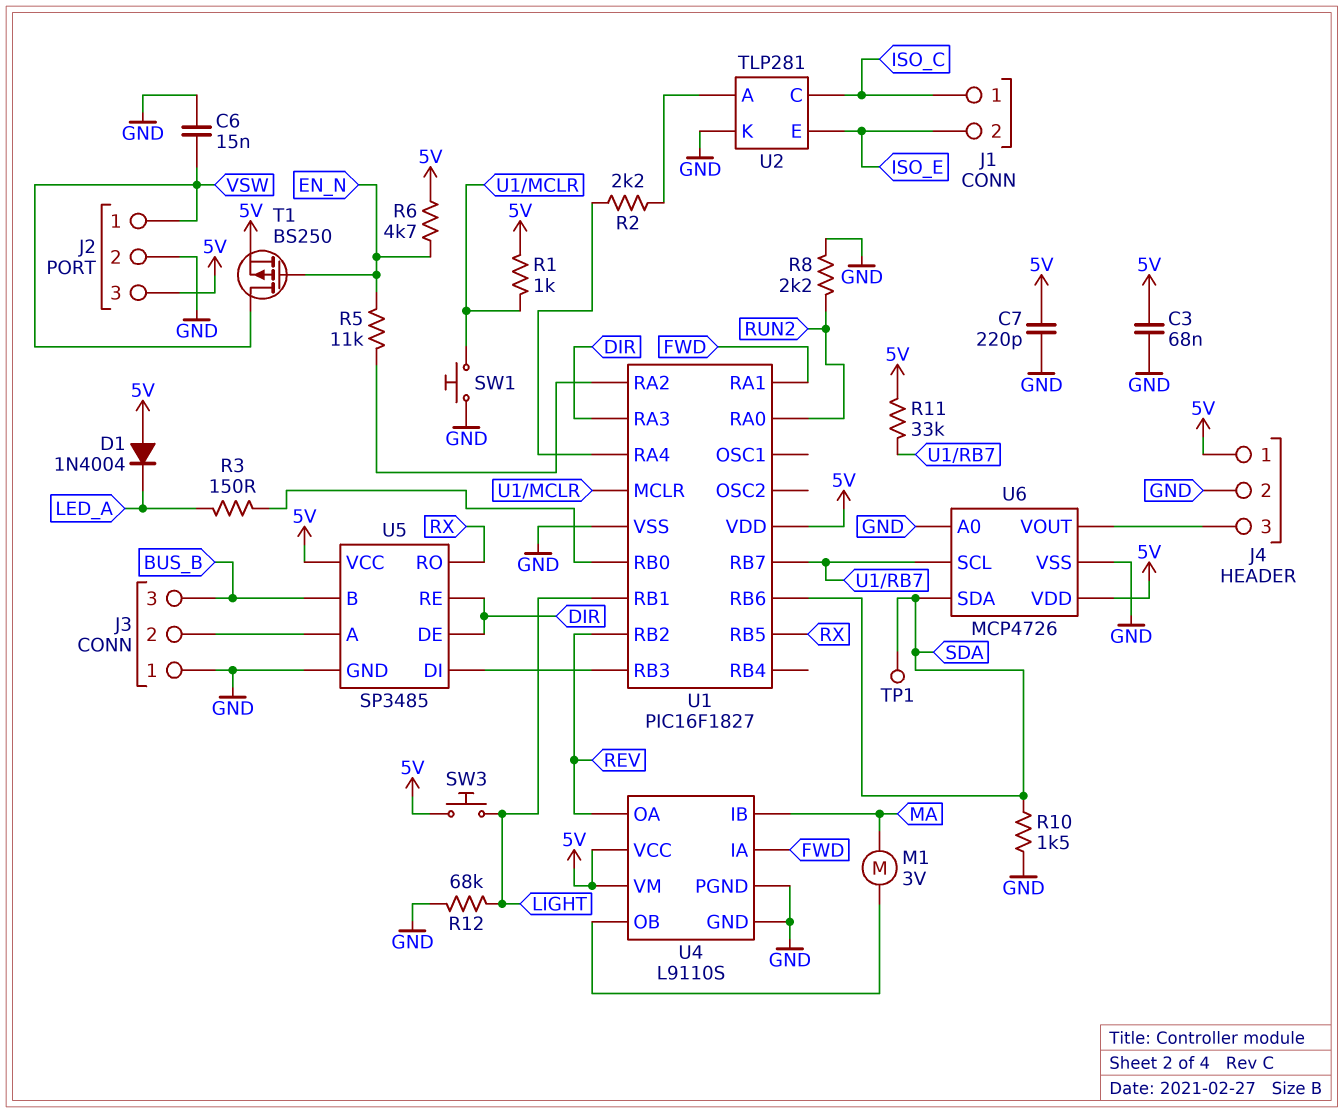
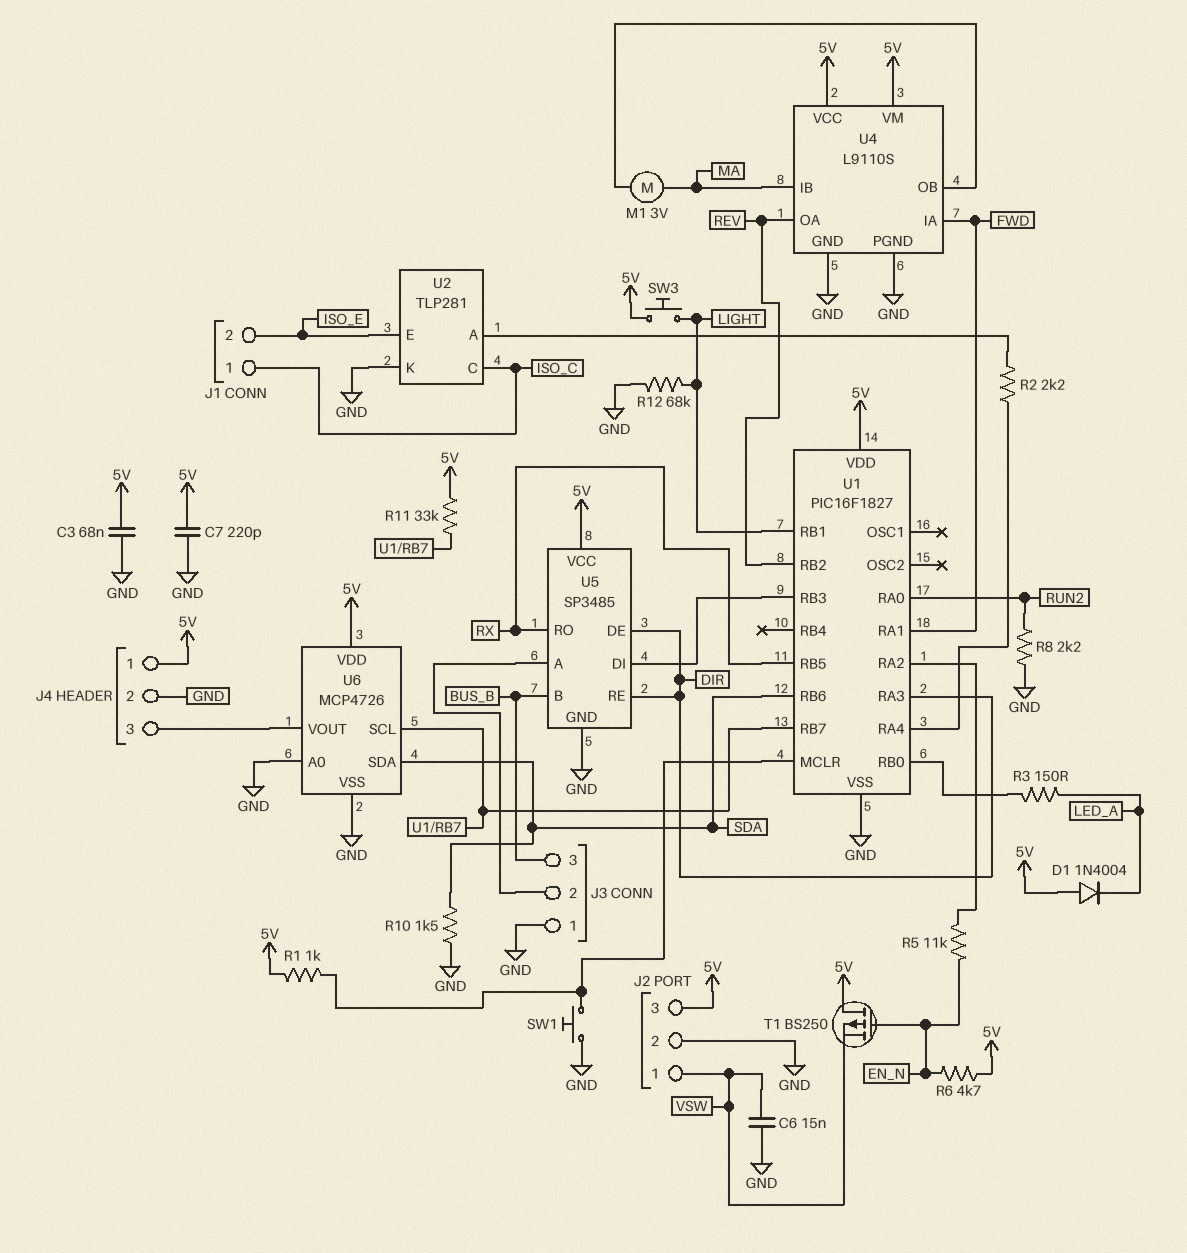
T1: PMOS BS250 (G EN_N, D VSW, S 5V) -> PMOS BS250 (G EN_N, D 5V, S VSW)
TP1: test point (SDA) -> none

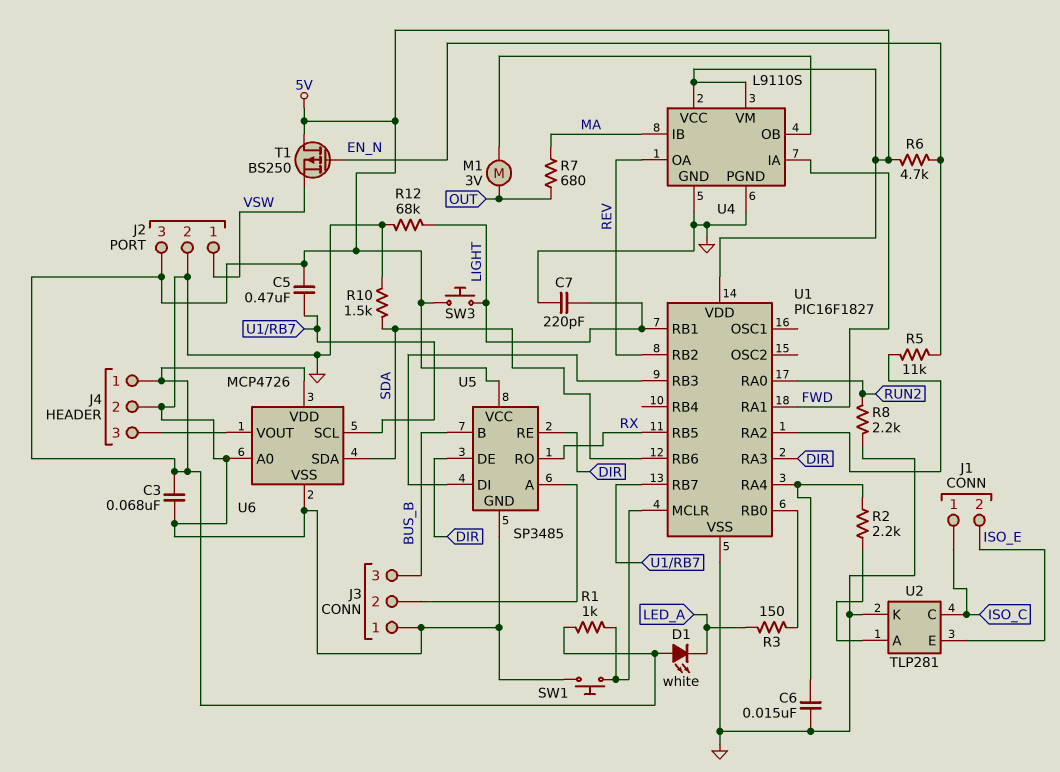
C5: none -> 470nF (5V, U1/RB7)
C6: 15nF (GND, VSW) -> 15nF (GND, U1/RA4)
C7: 220pF (5V, GND) -> 220pF (GND, LIGHT)
D1: diode 1N4004 (A 5V, K LED_A) -> LED white (A 5V, K LED_A)
M1: motor 3V (MA, U4/OB) -> motor 3V (OUT, U4/OB)
R7: none -> 680 (MA, OUT)
R11: 33k (5V, U1/RB7) -> none

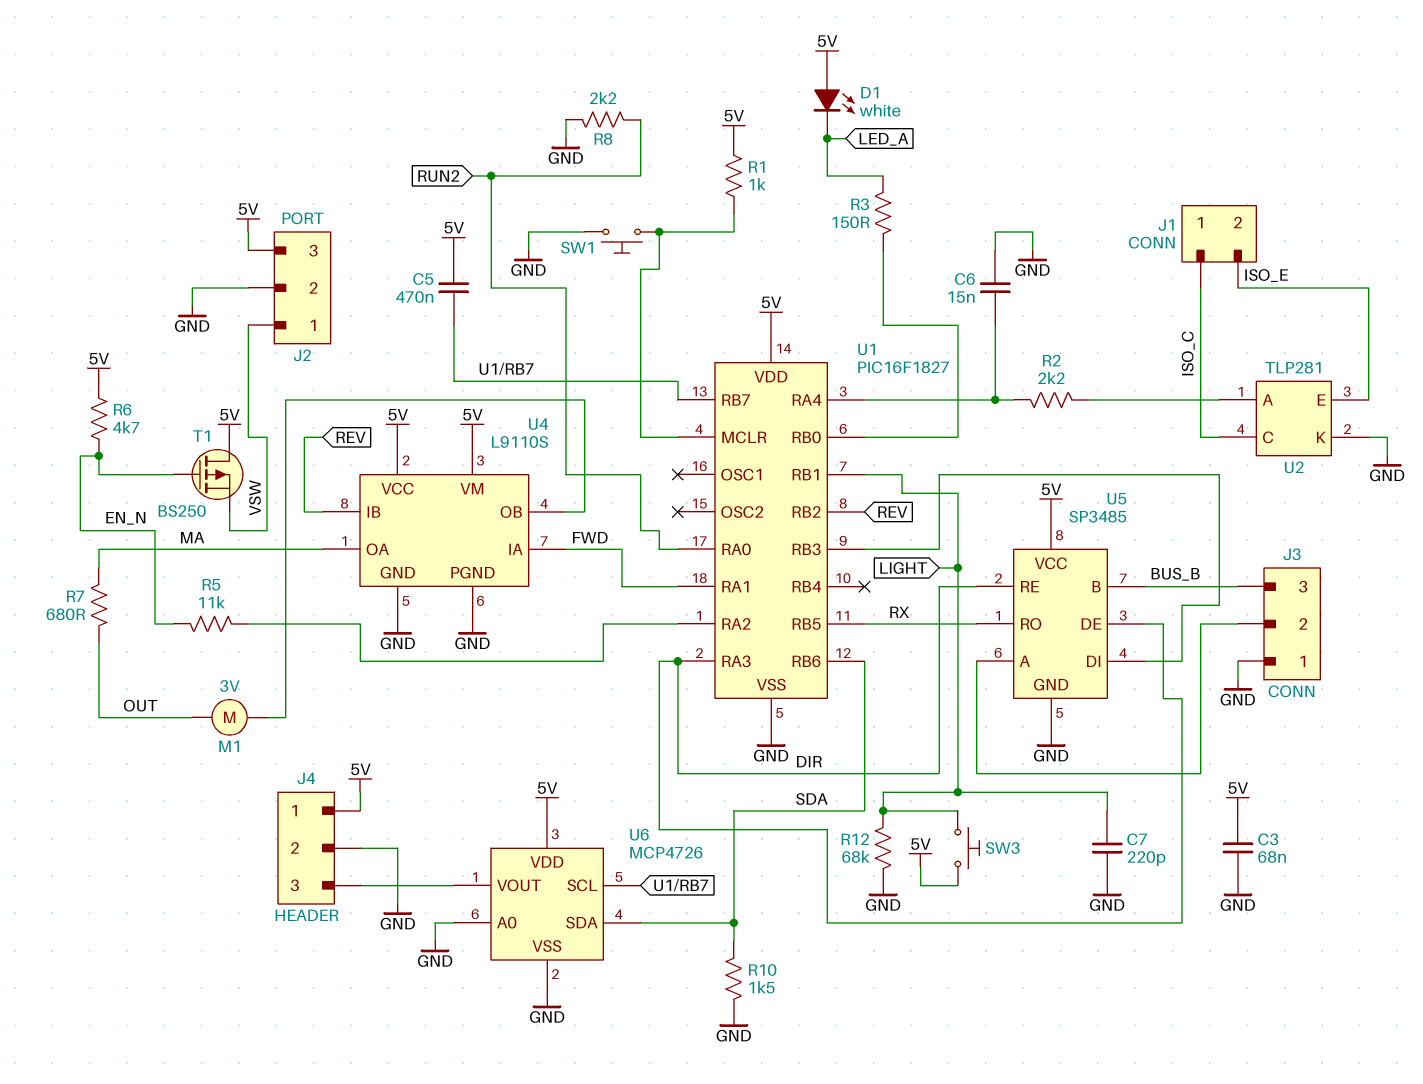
U4 pin IB: MA -> REV
U4 pin OA: REV -> MA

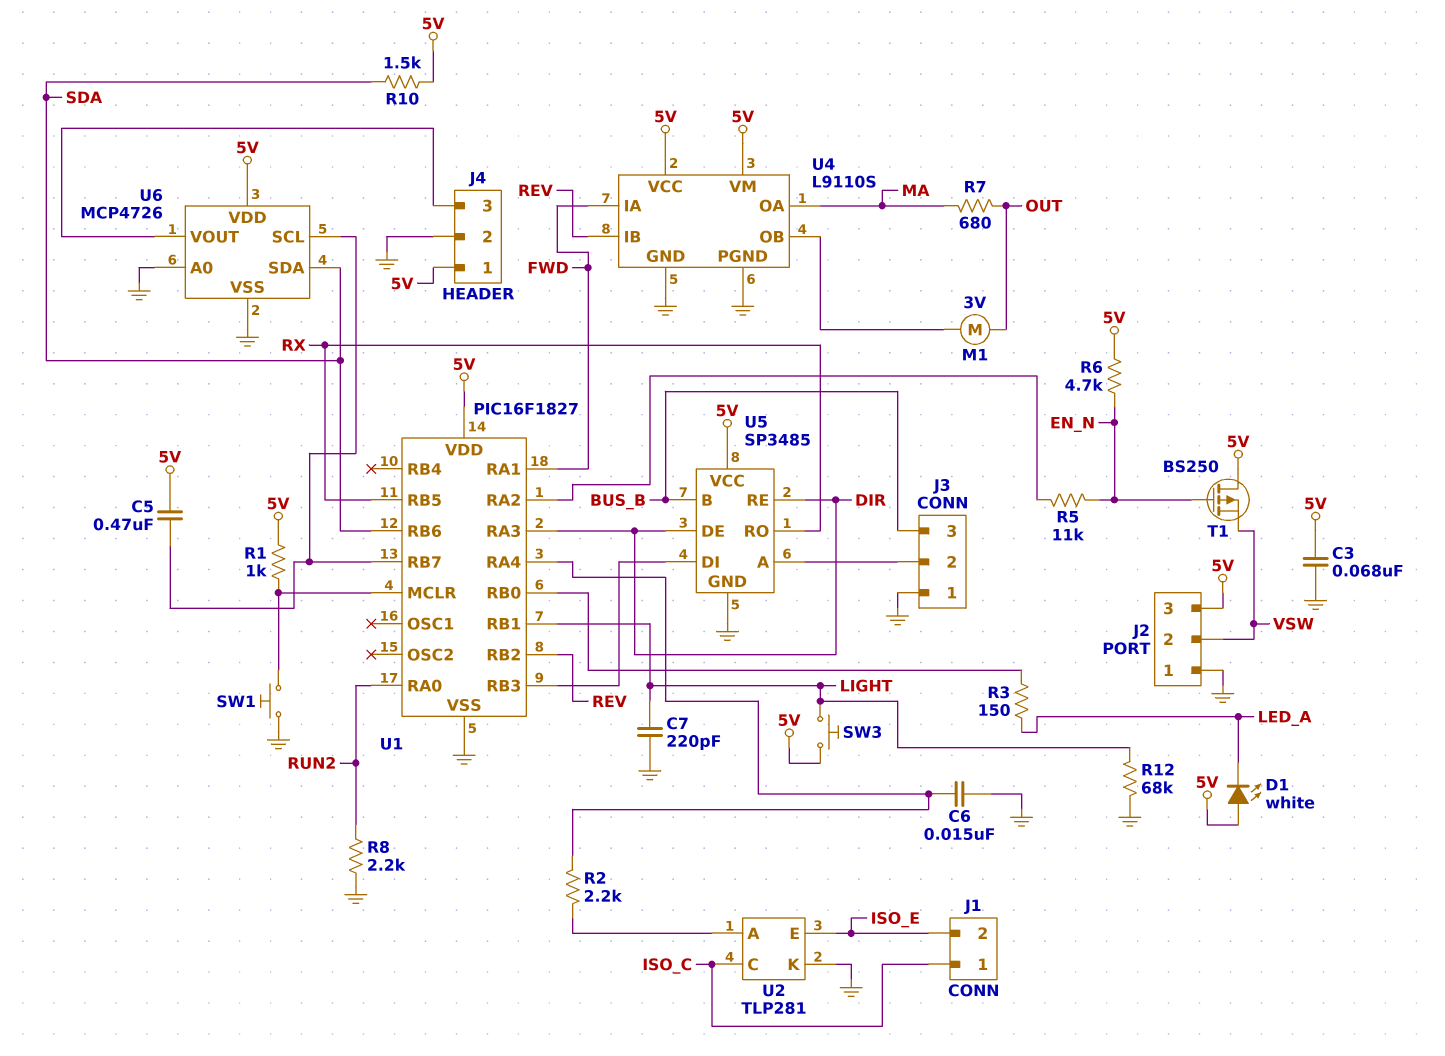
J2 pin 1: VSW -> GND
J2 pin 2: GND -> VSW
R10: 1.5k (GND, SDA) -> 1.5k (5V, SDA)

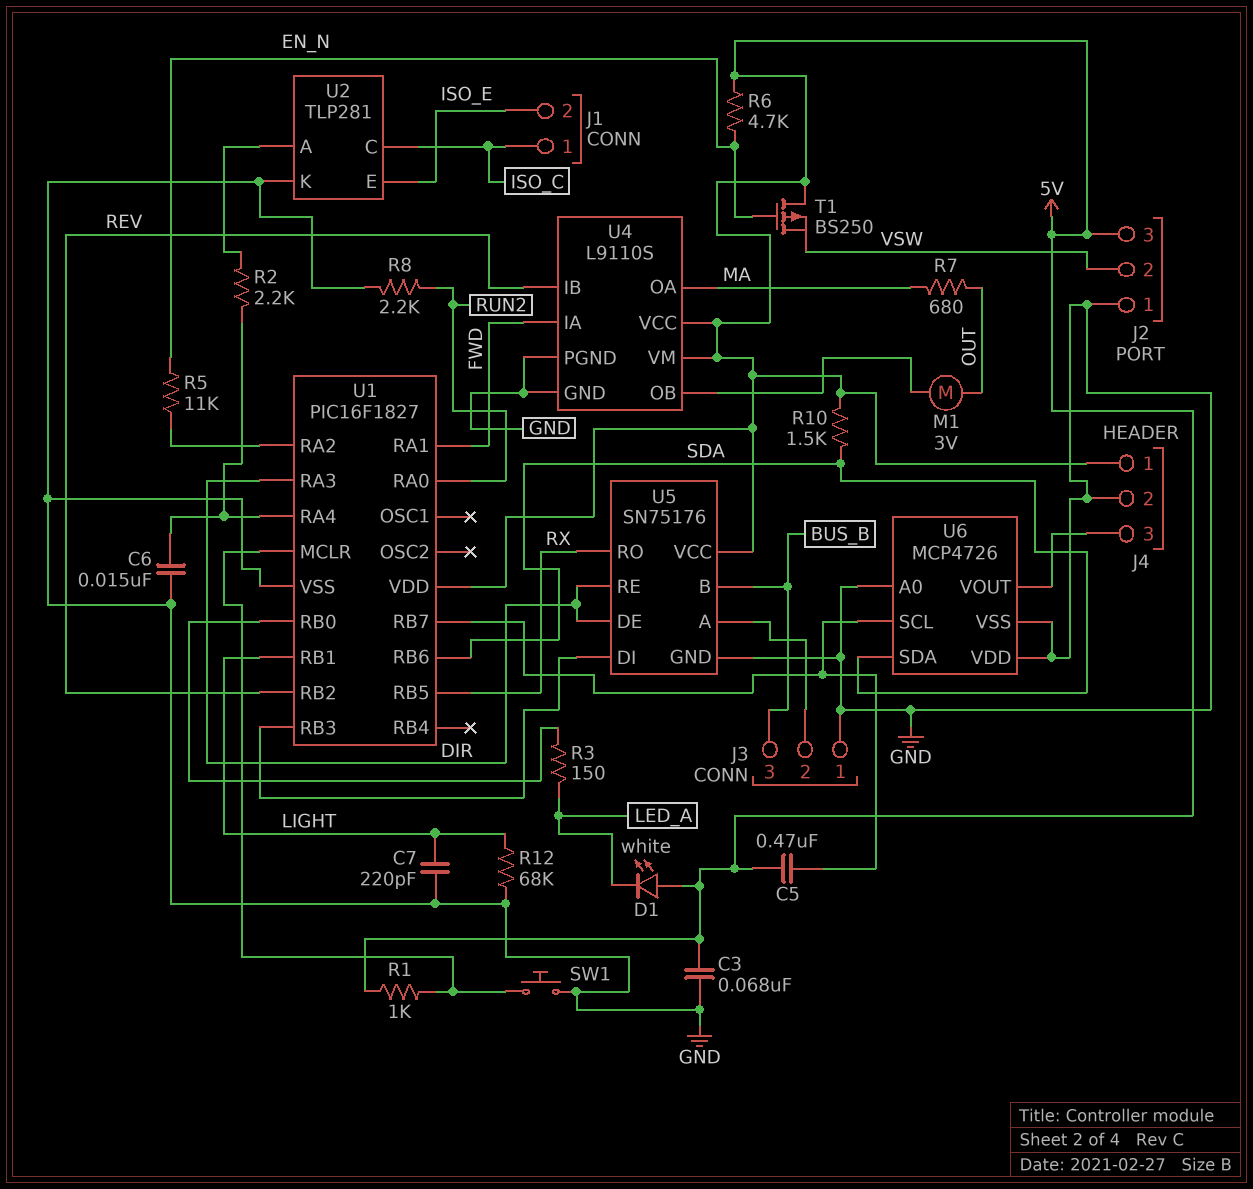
SW3: button (5V, LIGHT) -> none
U5: SP3485 -> SN75176
U6 pin VDD: 5V -> GND

